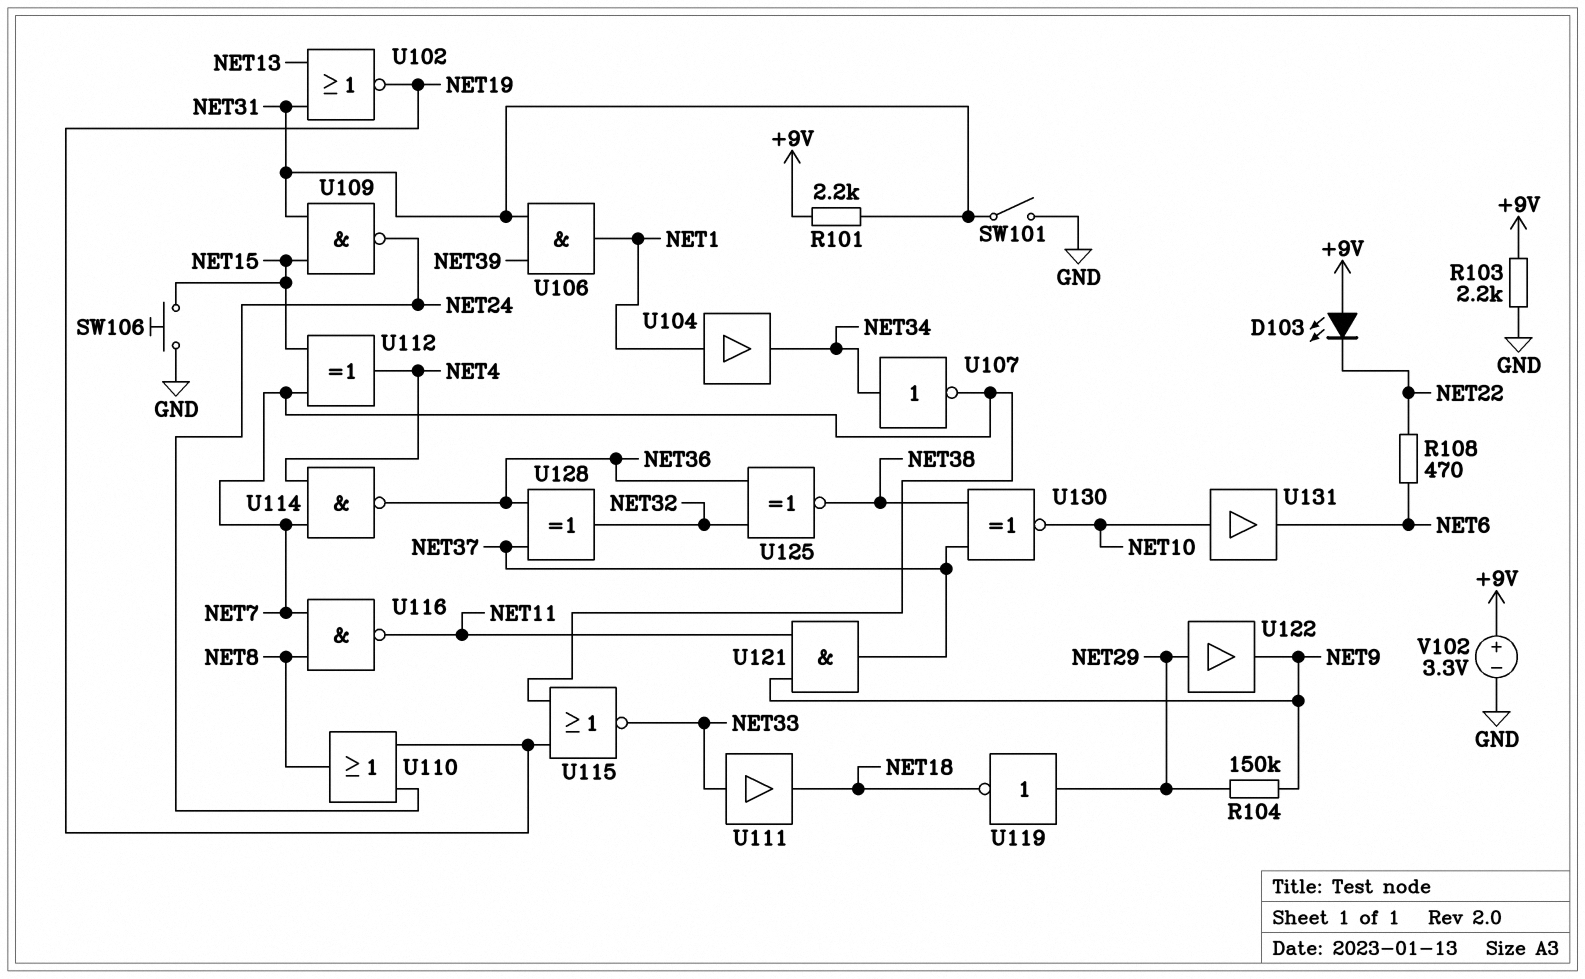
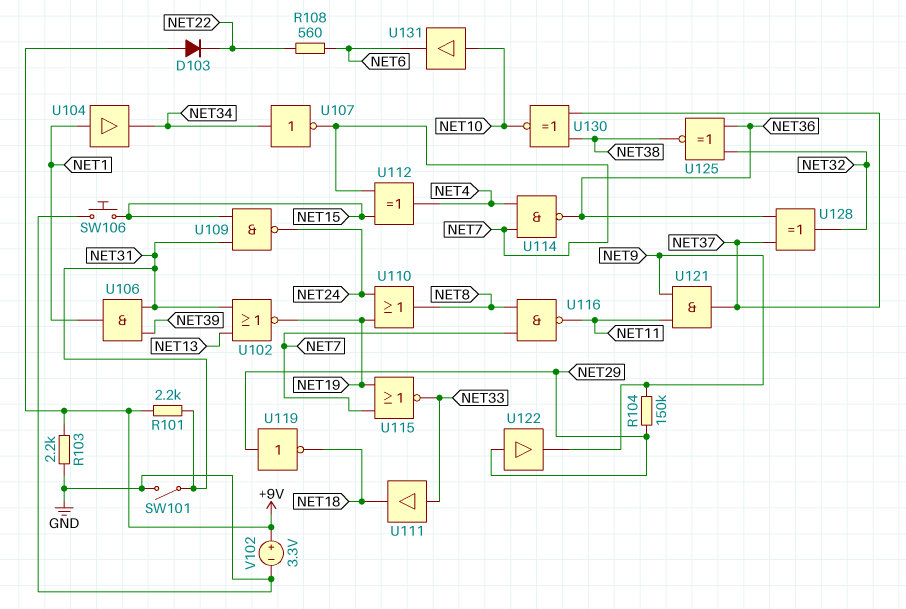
D103: LED (A +9V, K NET22) -> diode (A +9V, K NET22)
R108: 470 (NET6, NET22) -> 560 (NET6, NET22)

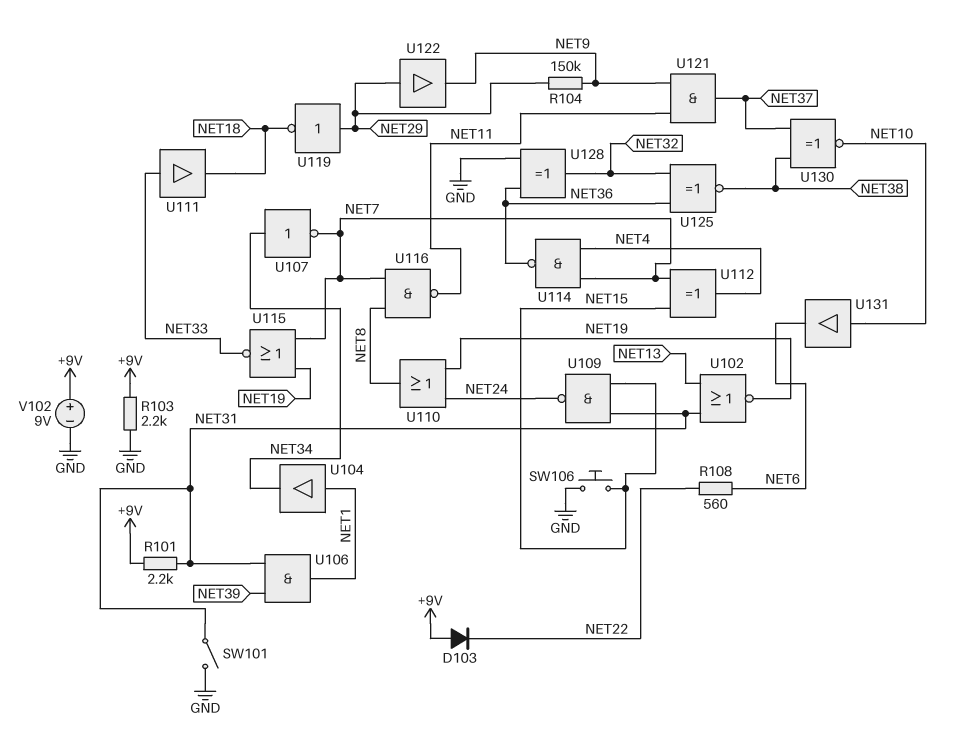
U128: XOR (in NET36, in NET37, out NET32) -> XOR (in GND, in NET36, out NET32)
V102: 3.3V (plus +9V, minus GND) -> 9V (plus +9V, minus GND)

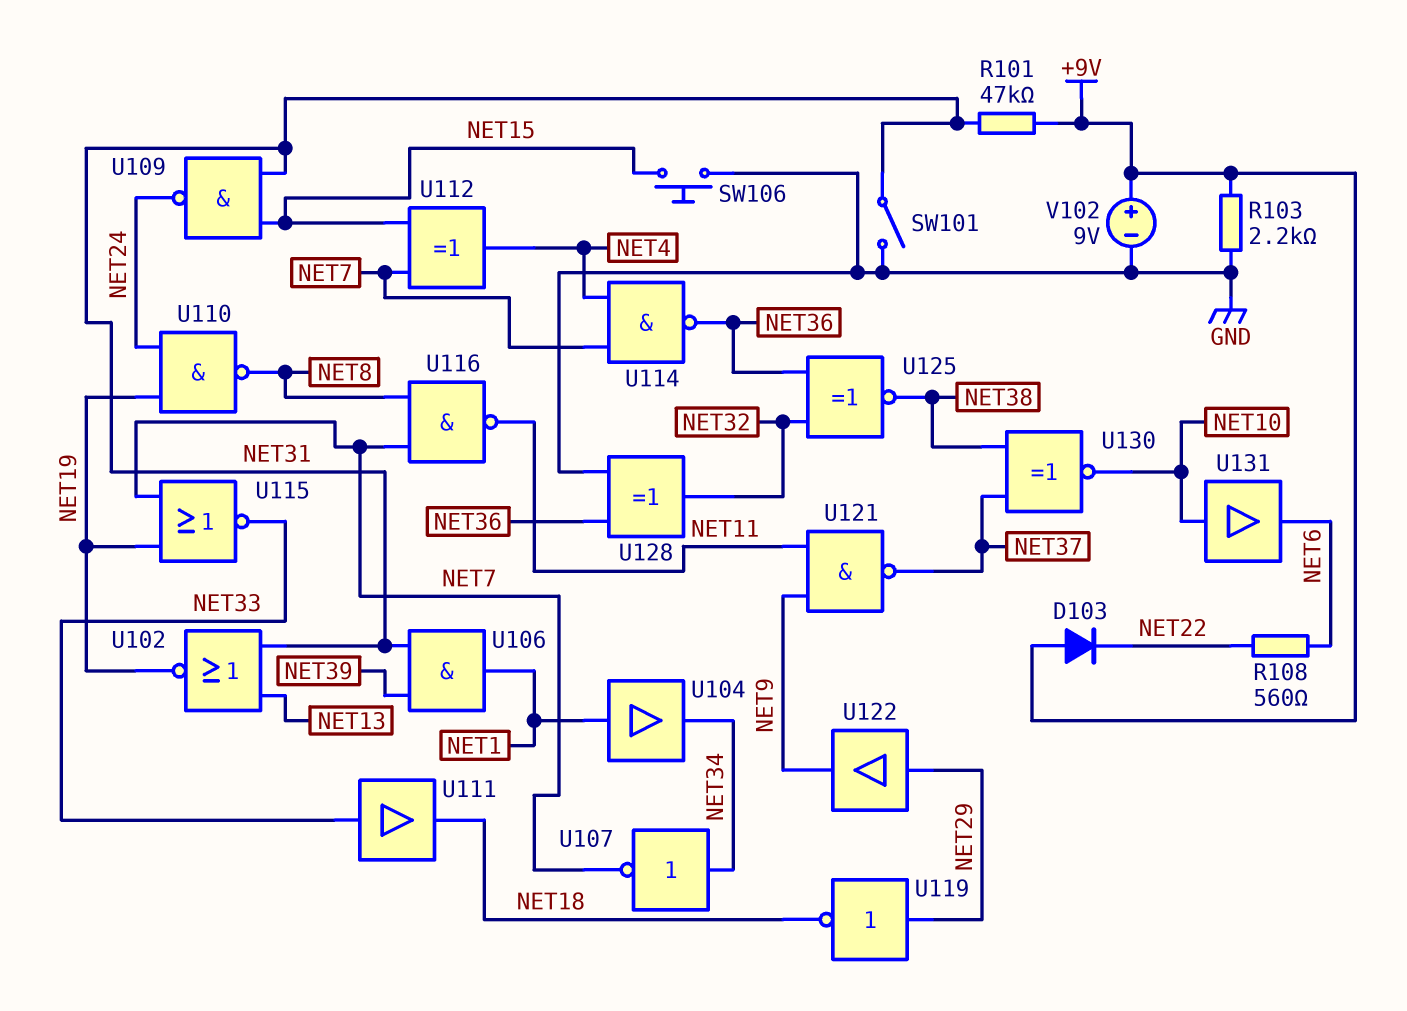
R101: 2.2k (+9V, NET31) -> 47k (+9V, NET31)
R104: 150k (NET9, NET29) -> none
U110: OR (in NET19, in NET24, out NET8) -> NAND (in NET19, in NET24, out NET8)
U121: AND (in NET9, in NET11, out NET37) -> NAND (in NET9, in NET11, out NET37)

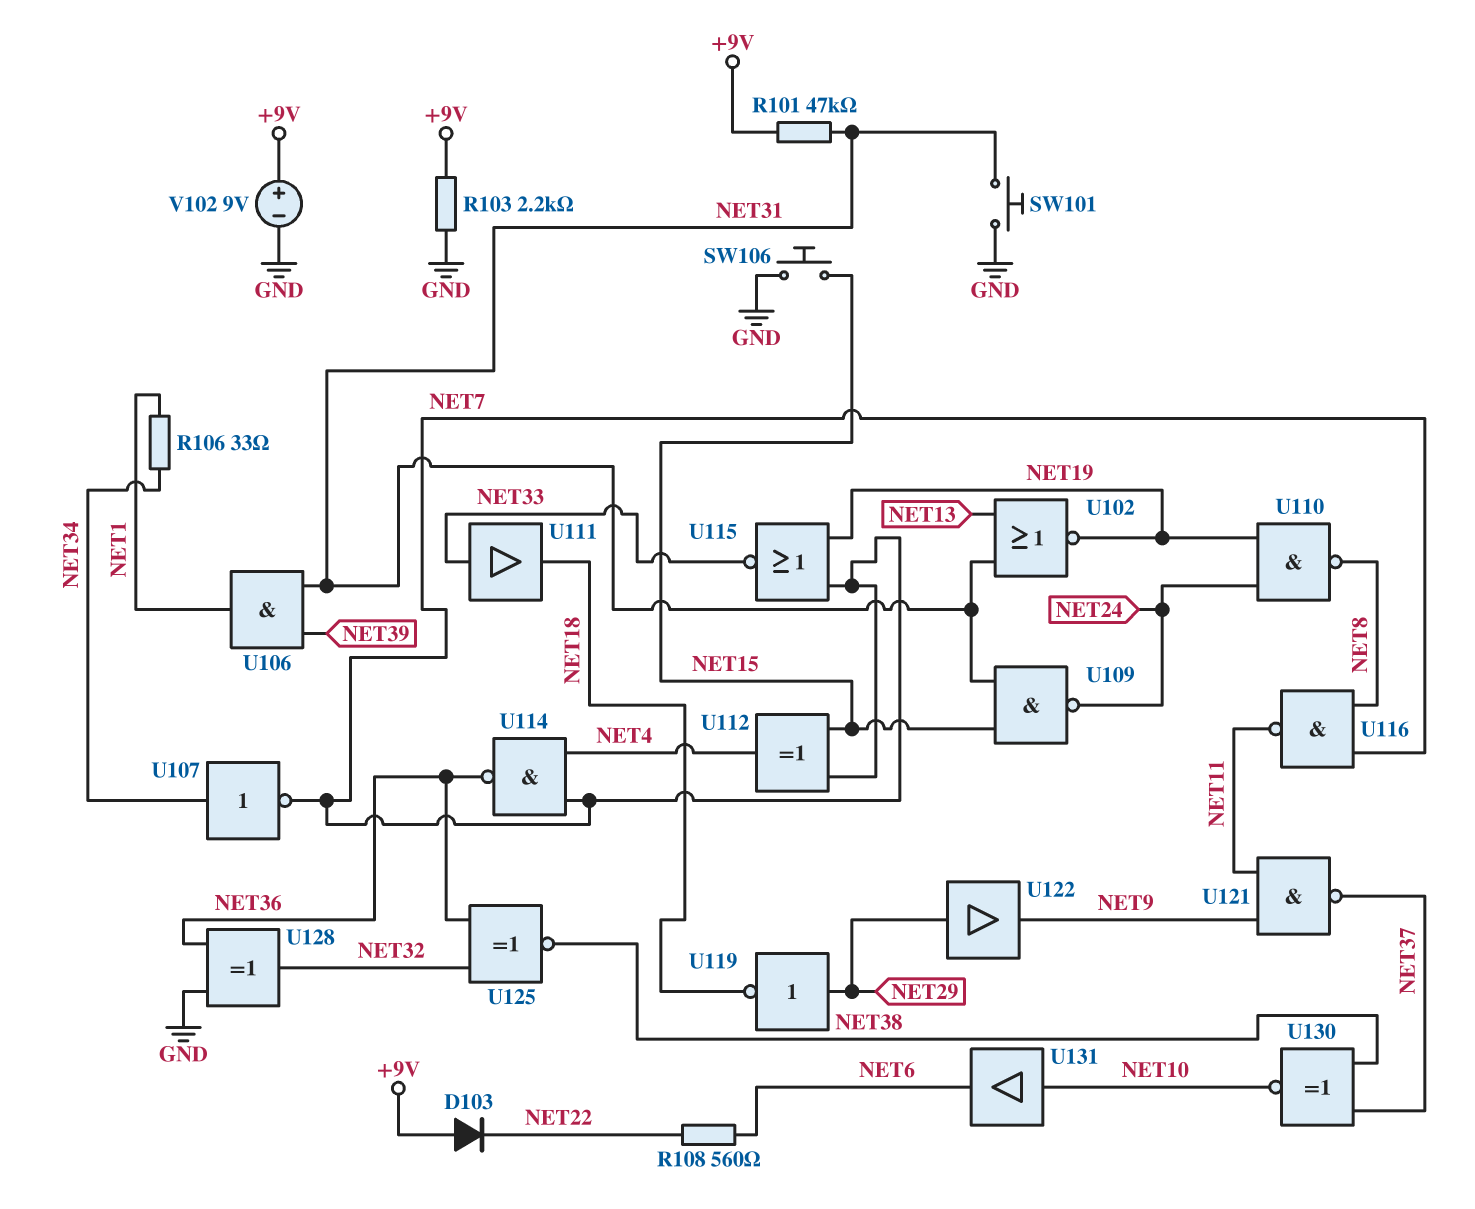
R106: none -> 33 (NET1, NET34)
SW101: switch (GND, NET31) -> button (GND, NET31)
U104: buffer (in NET1, out NET34) -> none

